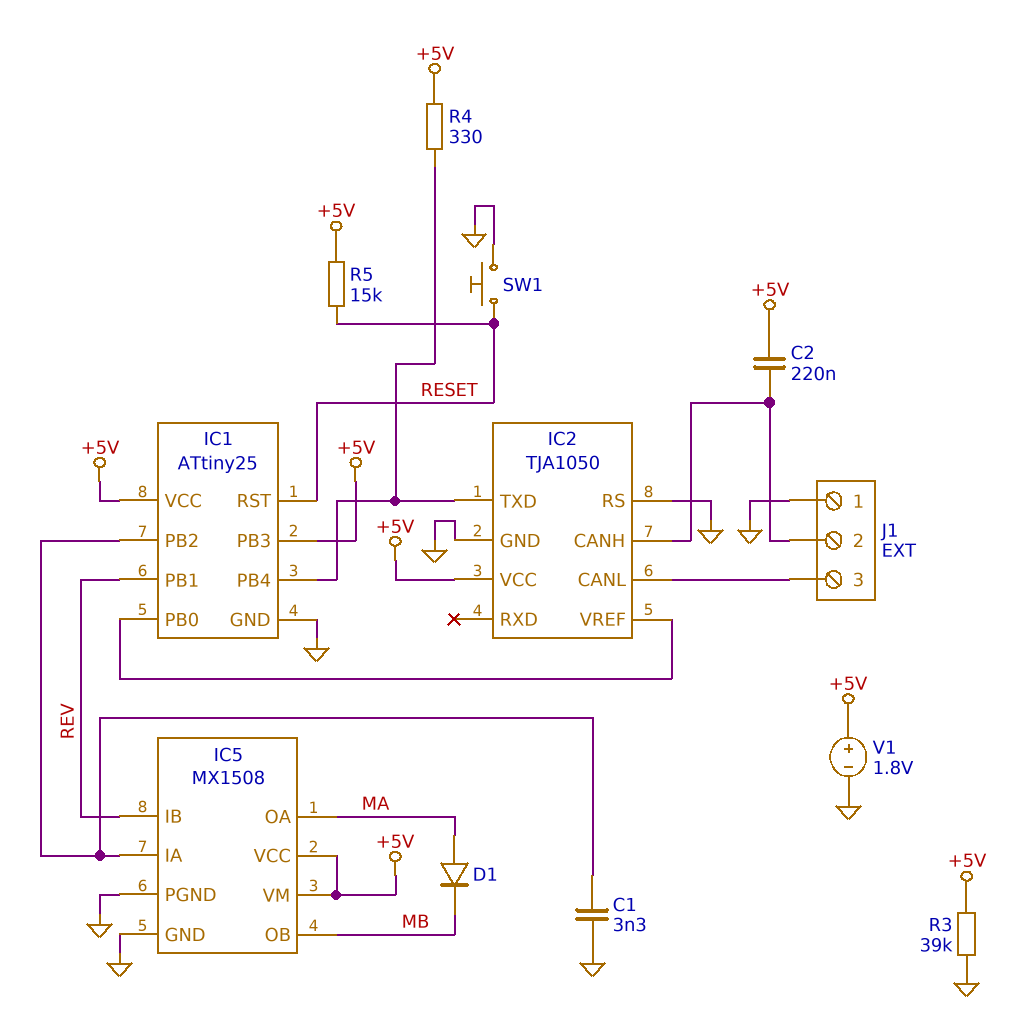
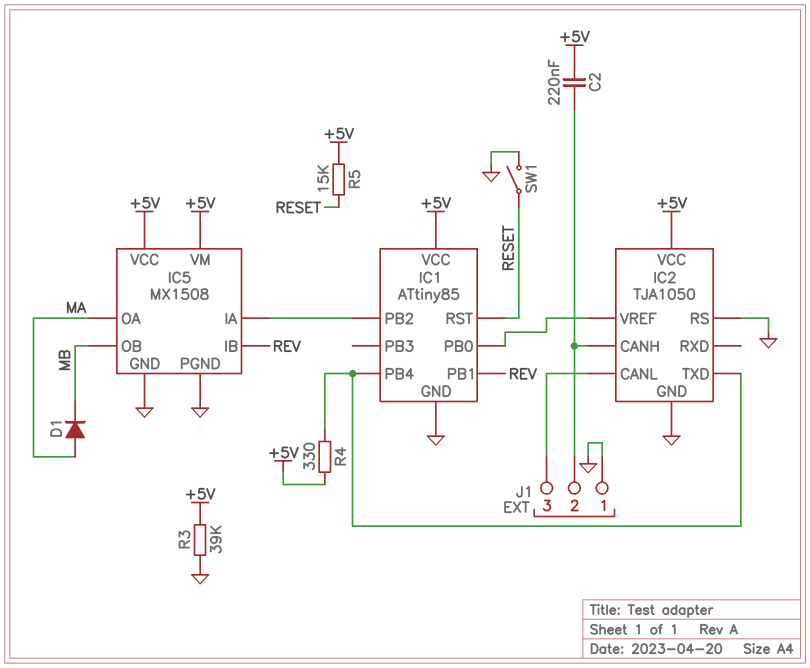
C1: 3.3nF (GND, IC1/PB2) -> none
IC1: ATtiny25 -> ATtiny85
IC1 pin PB3: +5V -> none
SW1: button (GND, RESET) -> switch (GND, RESET)
V1: 1.8V (plus +5V, minus GND) -> none

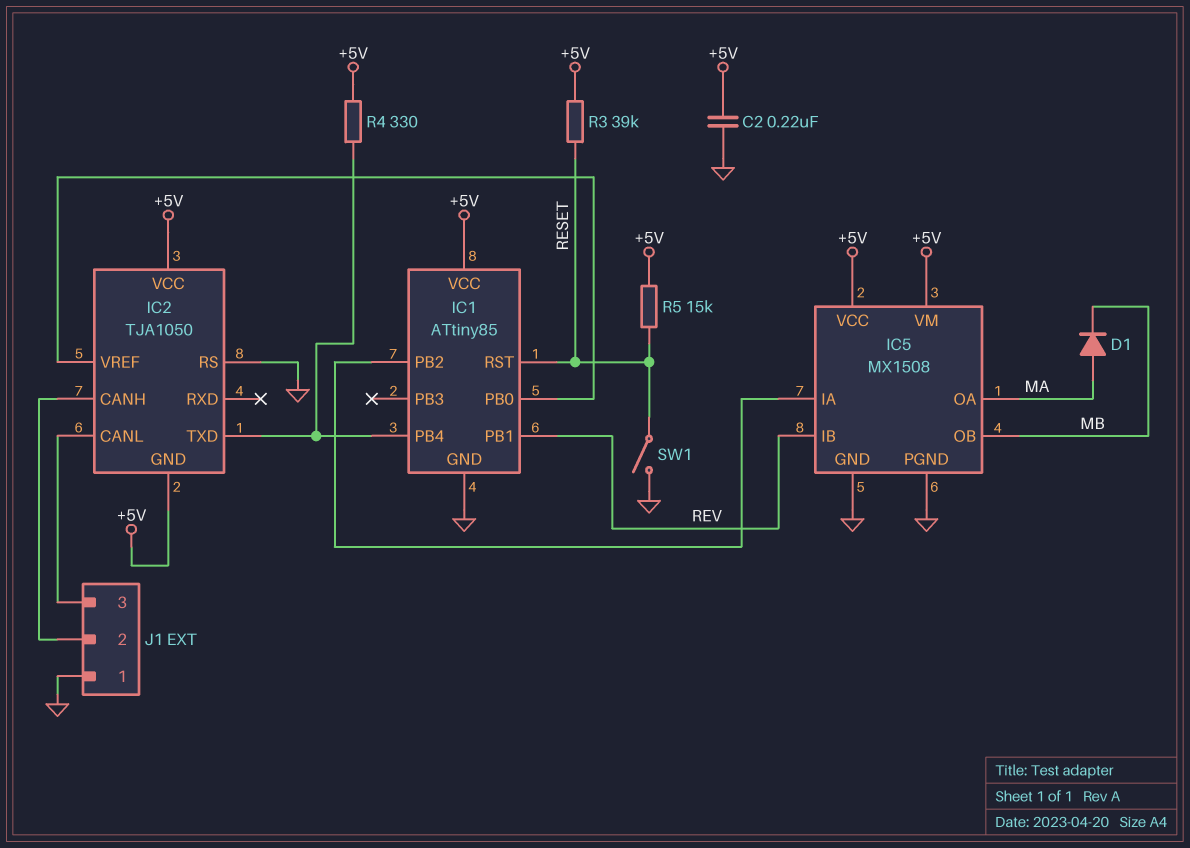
C2: 220nF (+5V, IC2/CANH) -> 220nF (+5V, GND)
IC2 pin GND: GND -> +5V
R3: 39k (+5V, GND) -> 39k (+5V, RESET)

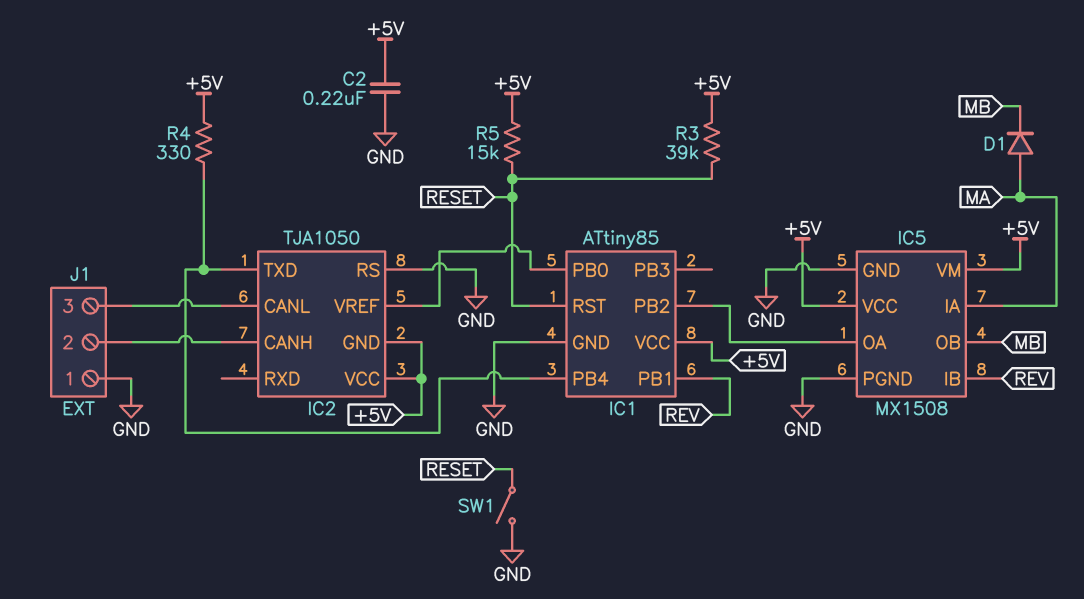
IC5 pin IA: IC1/PB2 -> MA
IC5 pin OA: MA -> IC1/PB2

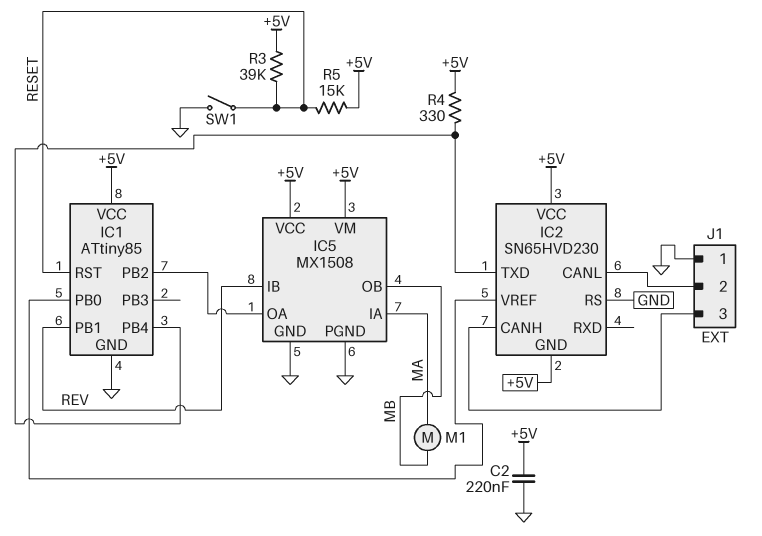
D1: diode (A MA, K MB) -> none
IC2: TJA1050 -> SN65HVD230
J1 pin 2: IC2/CANH -> IC2/CANL
J1 pin 3: IC2/CANL -> IC2/CANH
M1: none -> motor (MA, MB)

